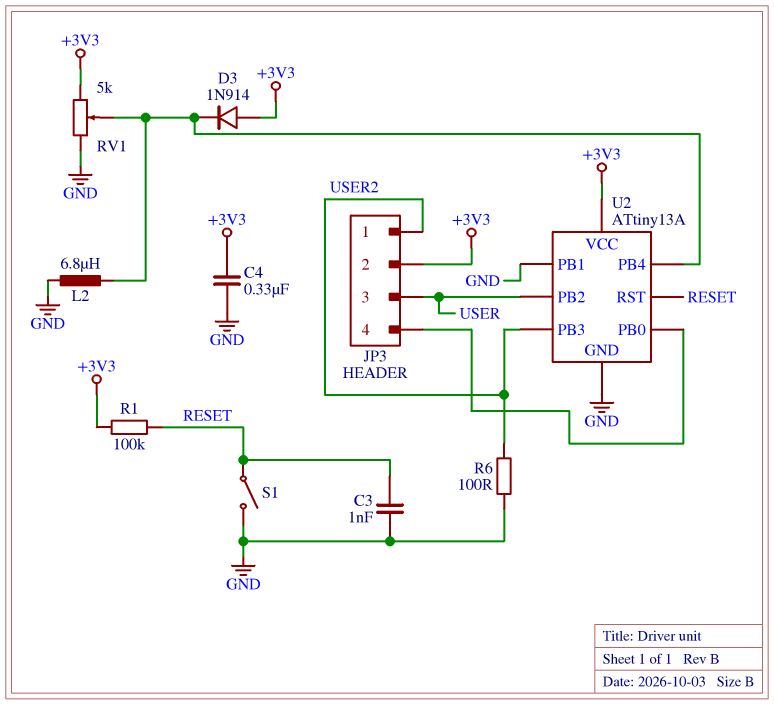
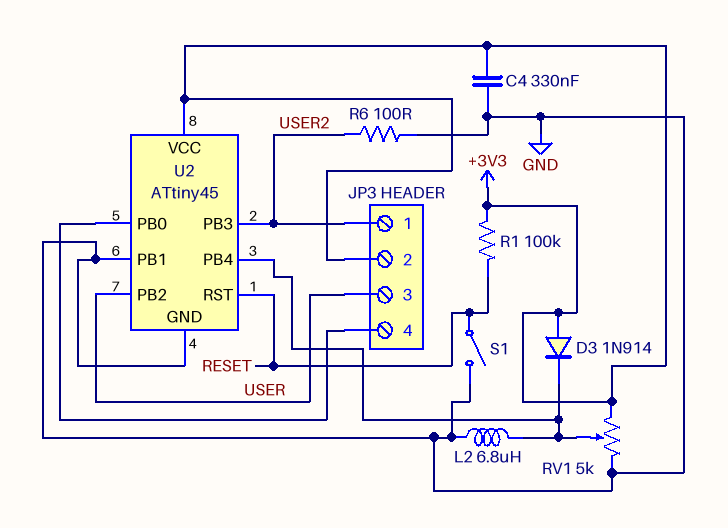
C3: 1nF (GND, RESET) -> none
U2: ATtiny13A -> ATtiny45

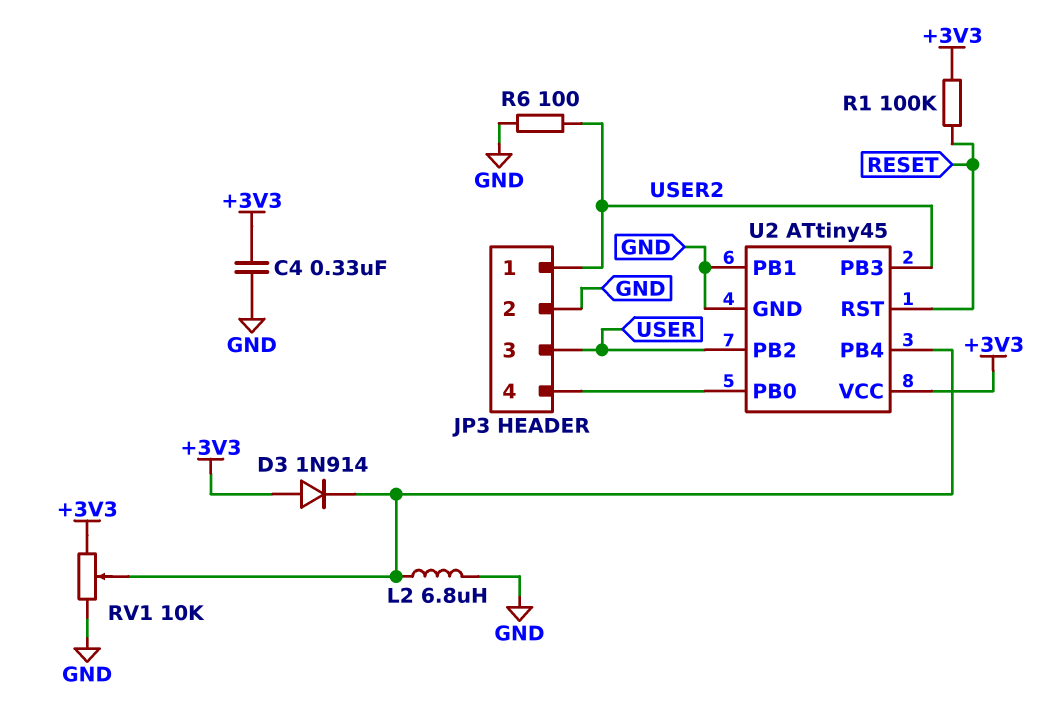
JP3 pin 2: +3V3 -> GND
RV1: 5k (+3V3, GND, wiper U2/PB4) -> 10k (+3V3, GND, wiper U2/PB4)
S1: switch (GND, RESET) -> none

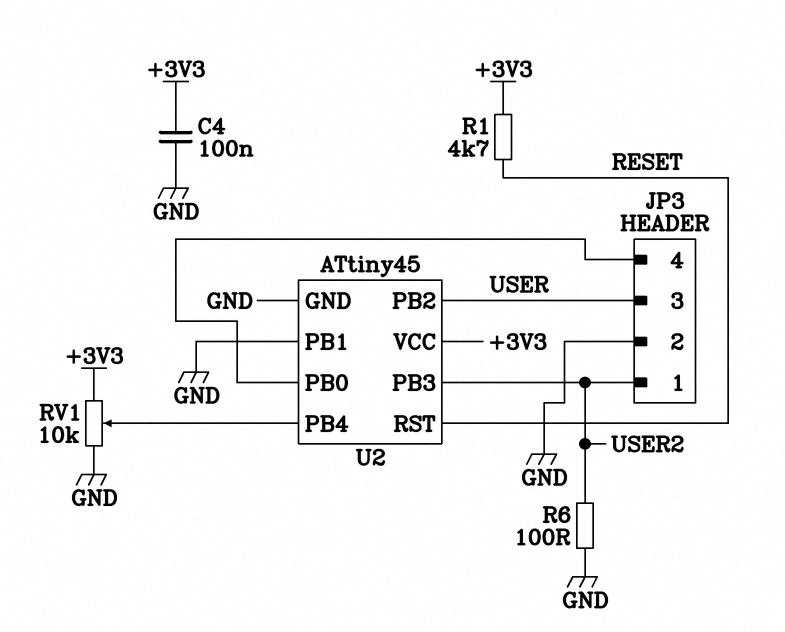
C4: 330nF (+3V3, GND) -> 100nF (+3V3, GND)
D3: diode 1N914 (A +3V3, K U2/PB4) -> none
L2: 6.8uH (GND, U2/PB4) -> none
R1: 100k (+3V3, RESET) -> 4.7k (+3V3, RESET)

